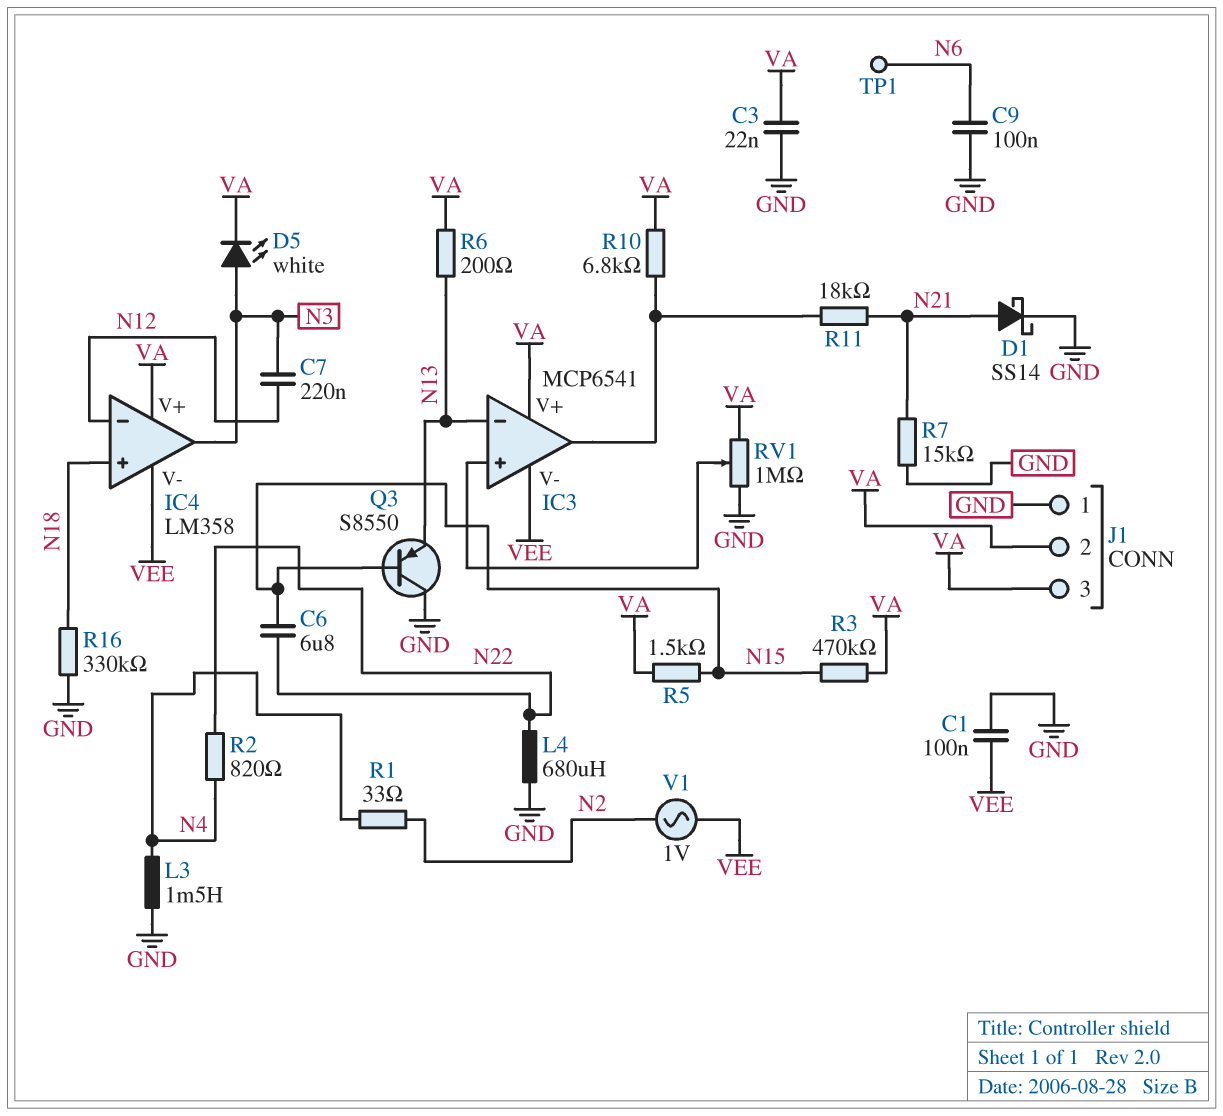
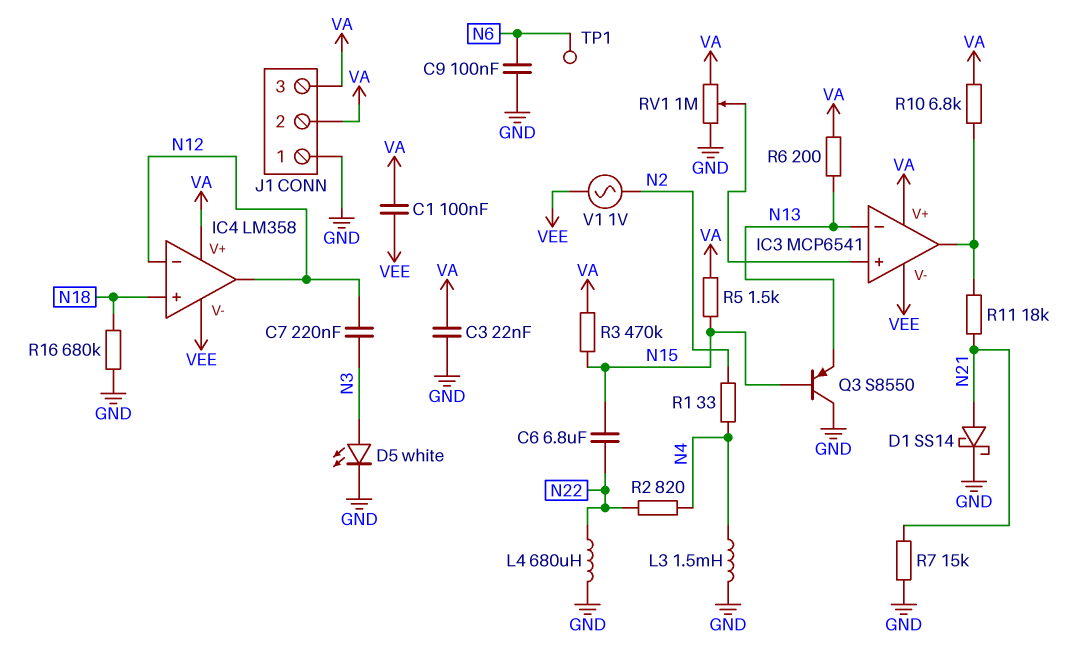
C1: 100nF (GND, VEE) -> 100nF (VA, VEE)
D5: LED white (A N3, K VA) -> LED white (A N3, K GND)
IC4 pin out: N3 -> N12
R16: 330k (GND, N18) -> 680k (GND, N18)

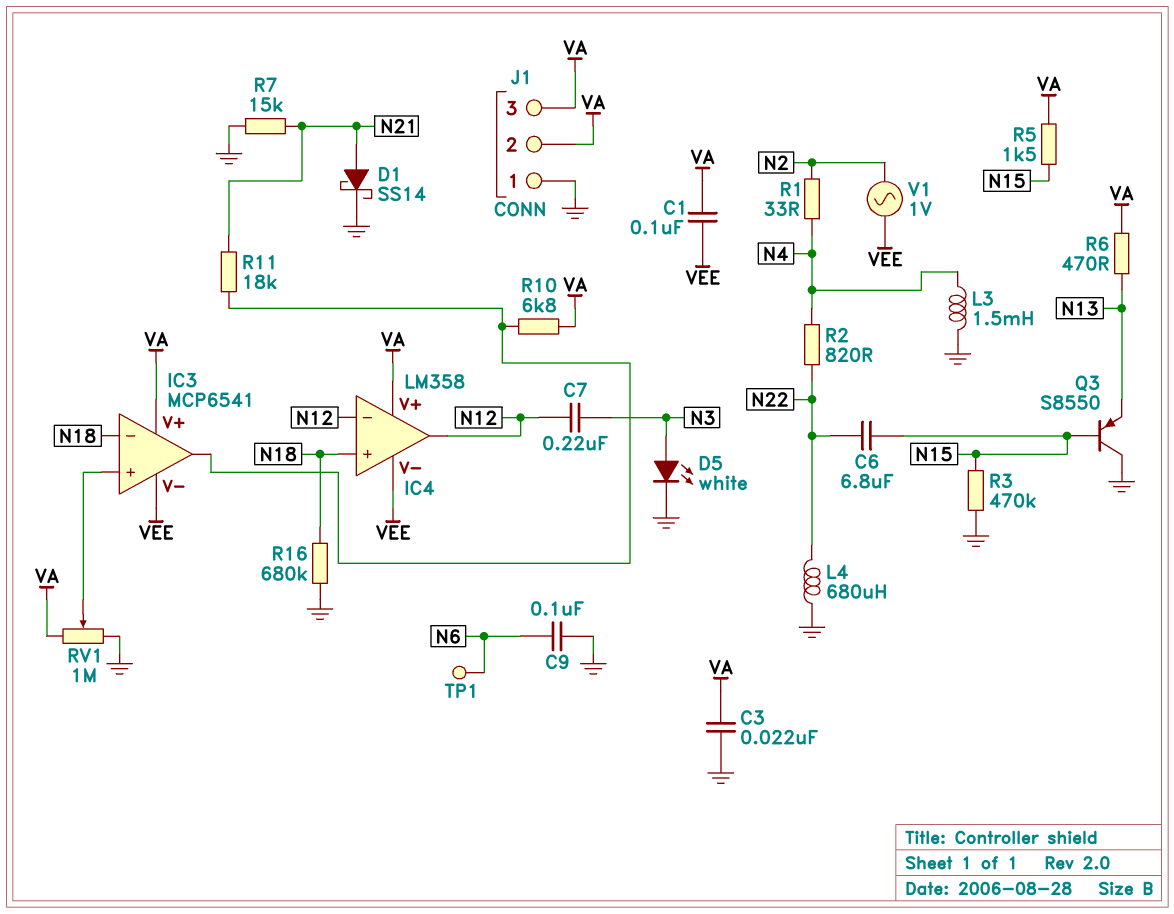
IC3 pin in-: N13 -> N18
R3: 470k (N15, VA) -> 470k (GND, N15)
R6: 200 (N13, VA) -> 470 (N13, VA)

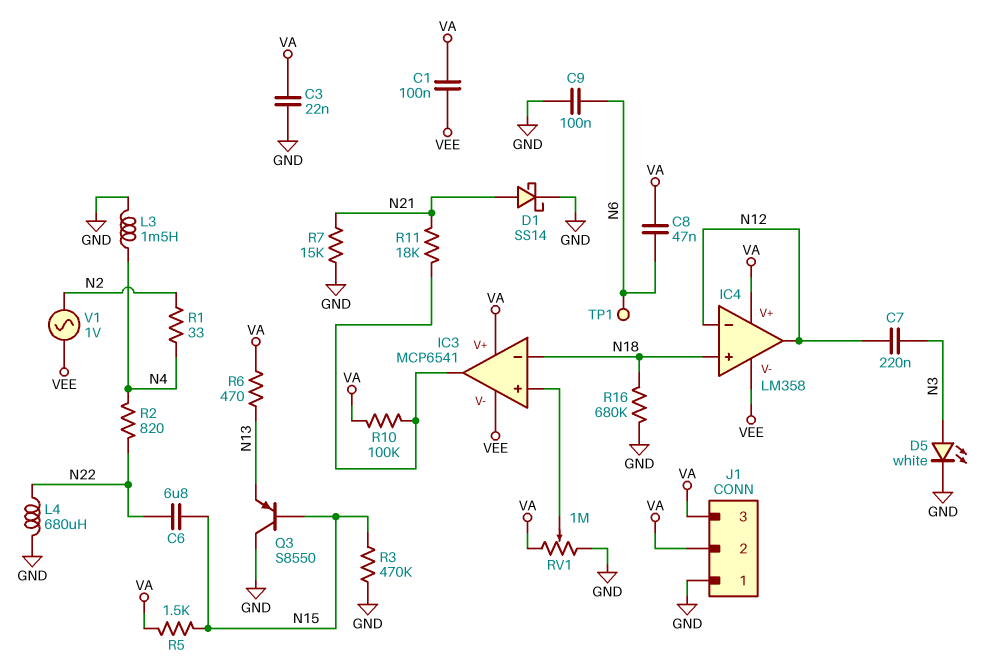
C8: none -> 47nF (N6, VA)
R10: 6.8k (IC3/out, VA) -> 100k (IC3/out, VA)

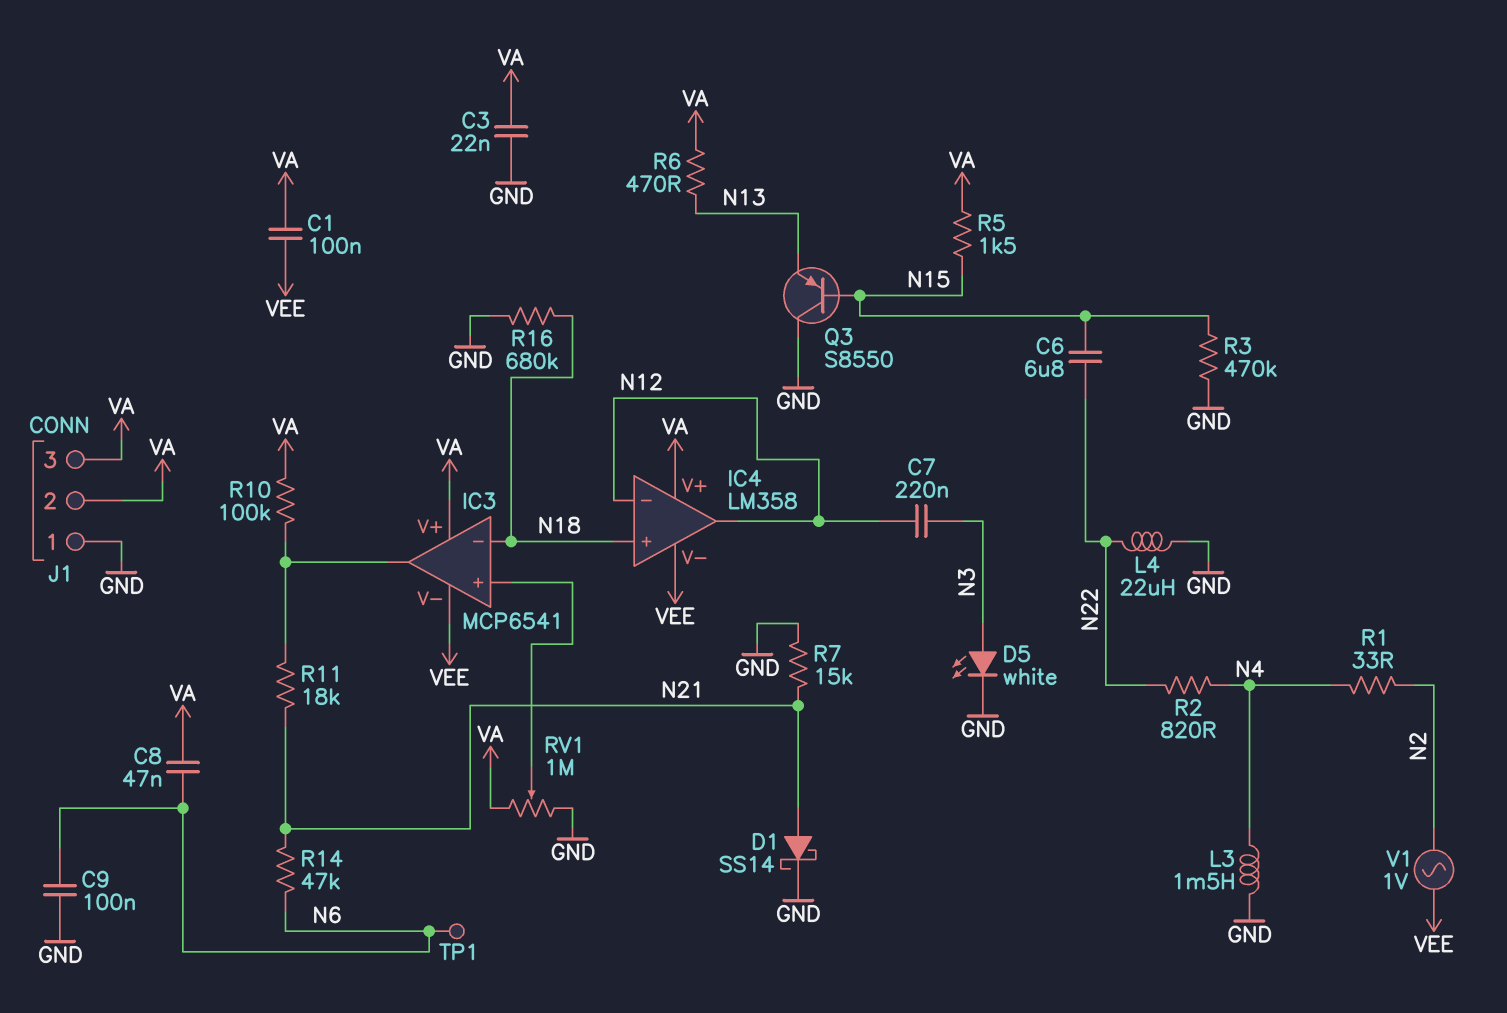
L4: 680uH (GND, N22) -> 22uH (GND, N22)
R14: none -> 47k (N6, N21)

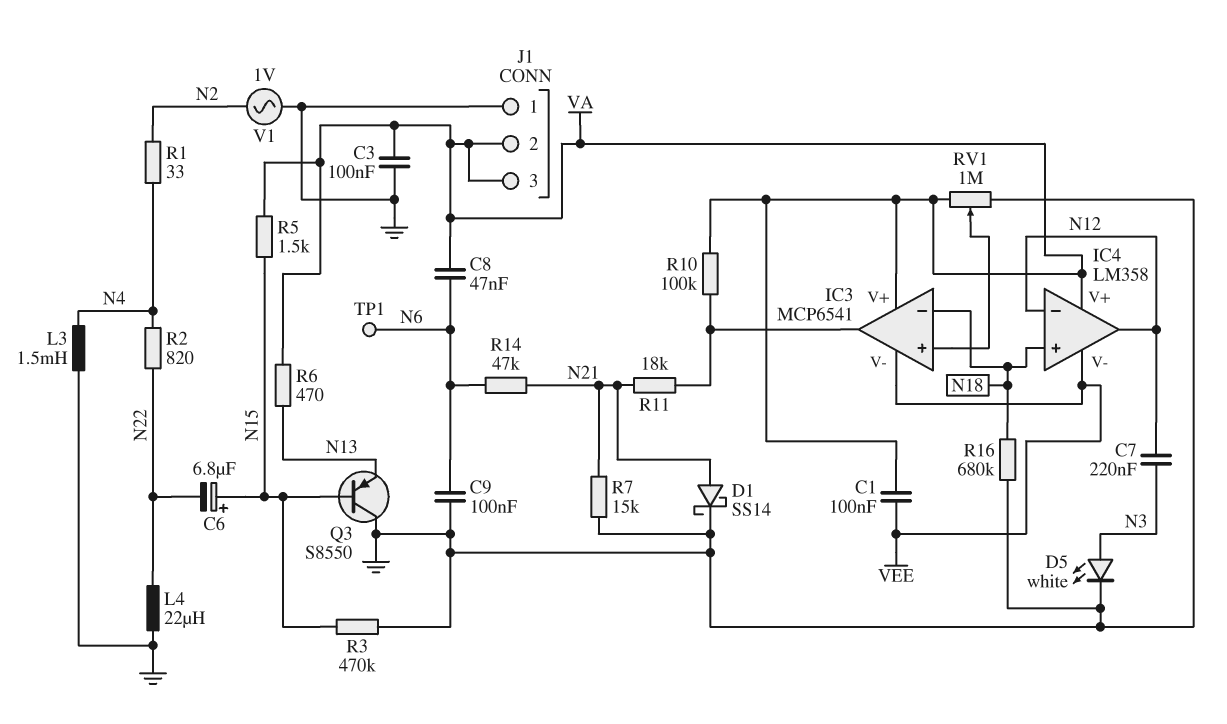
C3: 22nF (GND, VA) -> 100nF (GND, VA)
C6: 6.8uF (N15, N22) -> 6.8uF (plus N15, minus N22)
V1: AC 1V (N2, VEE) -> AC 1V (GND, N2)

